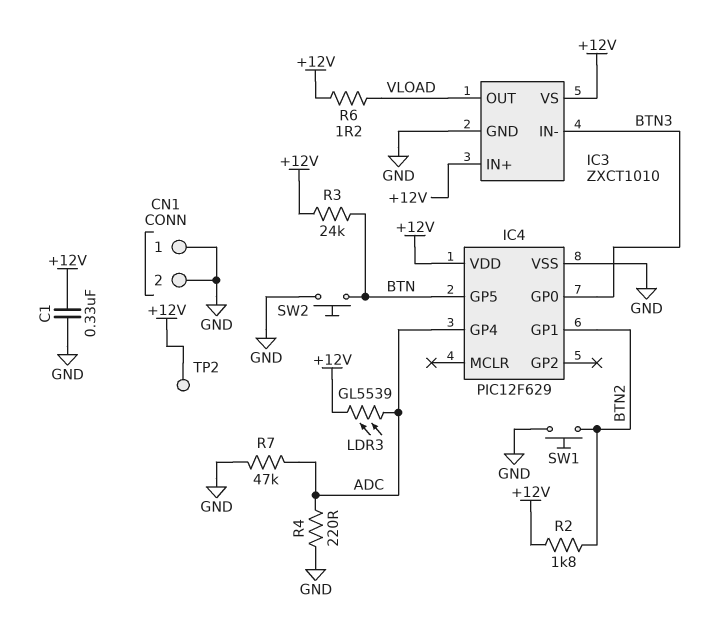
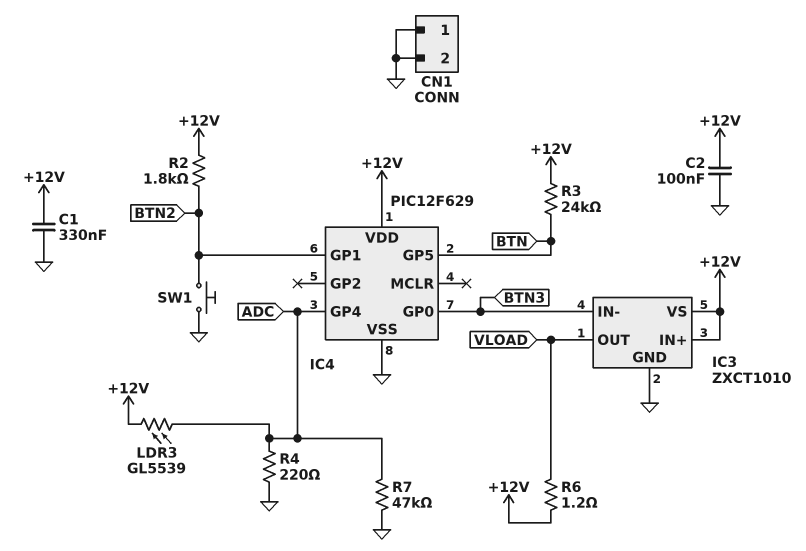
C2: none -> 100nF (+12V, GND)
SW2: button (BTN, GND) -> none
TP2: test point (+12V) -> none

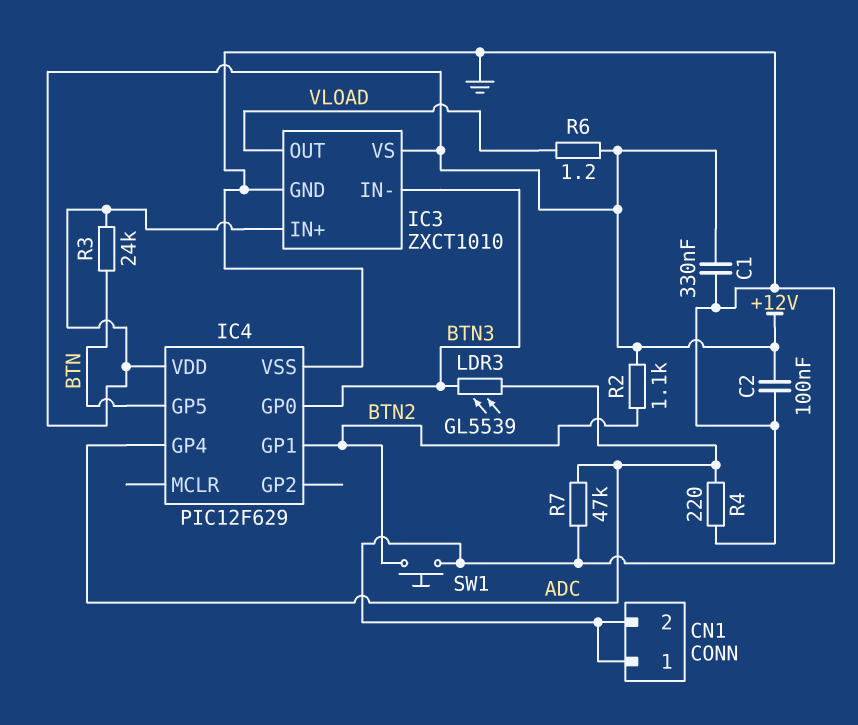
LDR3: GL5539 (+12V, ADC) -> GL5539 (ADC, BTN3)
R2: 1.8k (+12V, BTN2) -> 1.1k (+12V, BTN2)

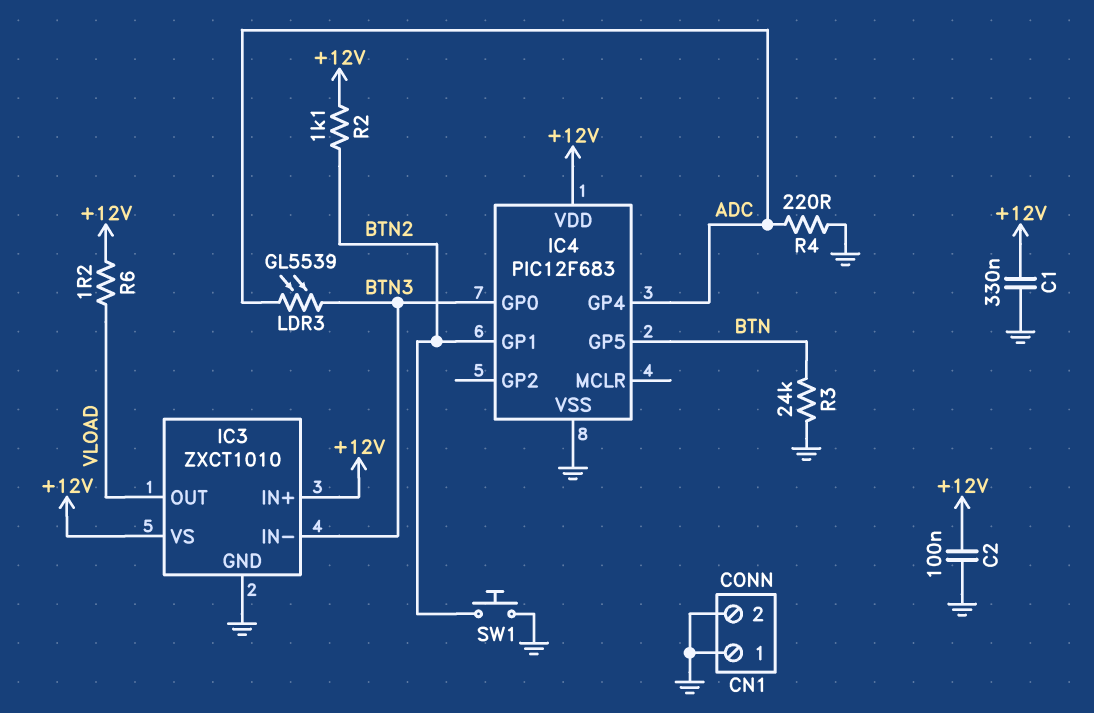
IC4: PIC12F629 -> PIC12F683
R3: 24k (+12V, BTN) -> 24k (BTN, GND)
R7: 47k (ADC, GND) -> none

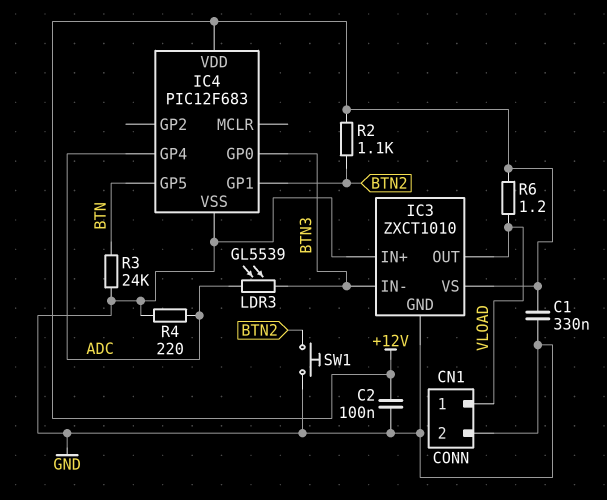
CN1 pin 1: GND -> VLOAD
IC3 pin IN+: +12V -> GND

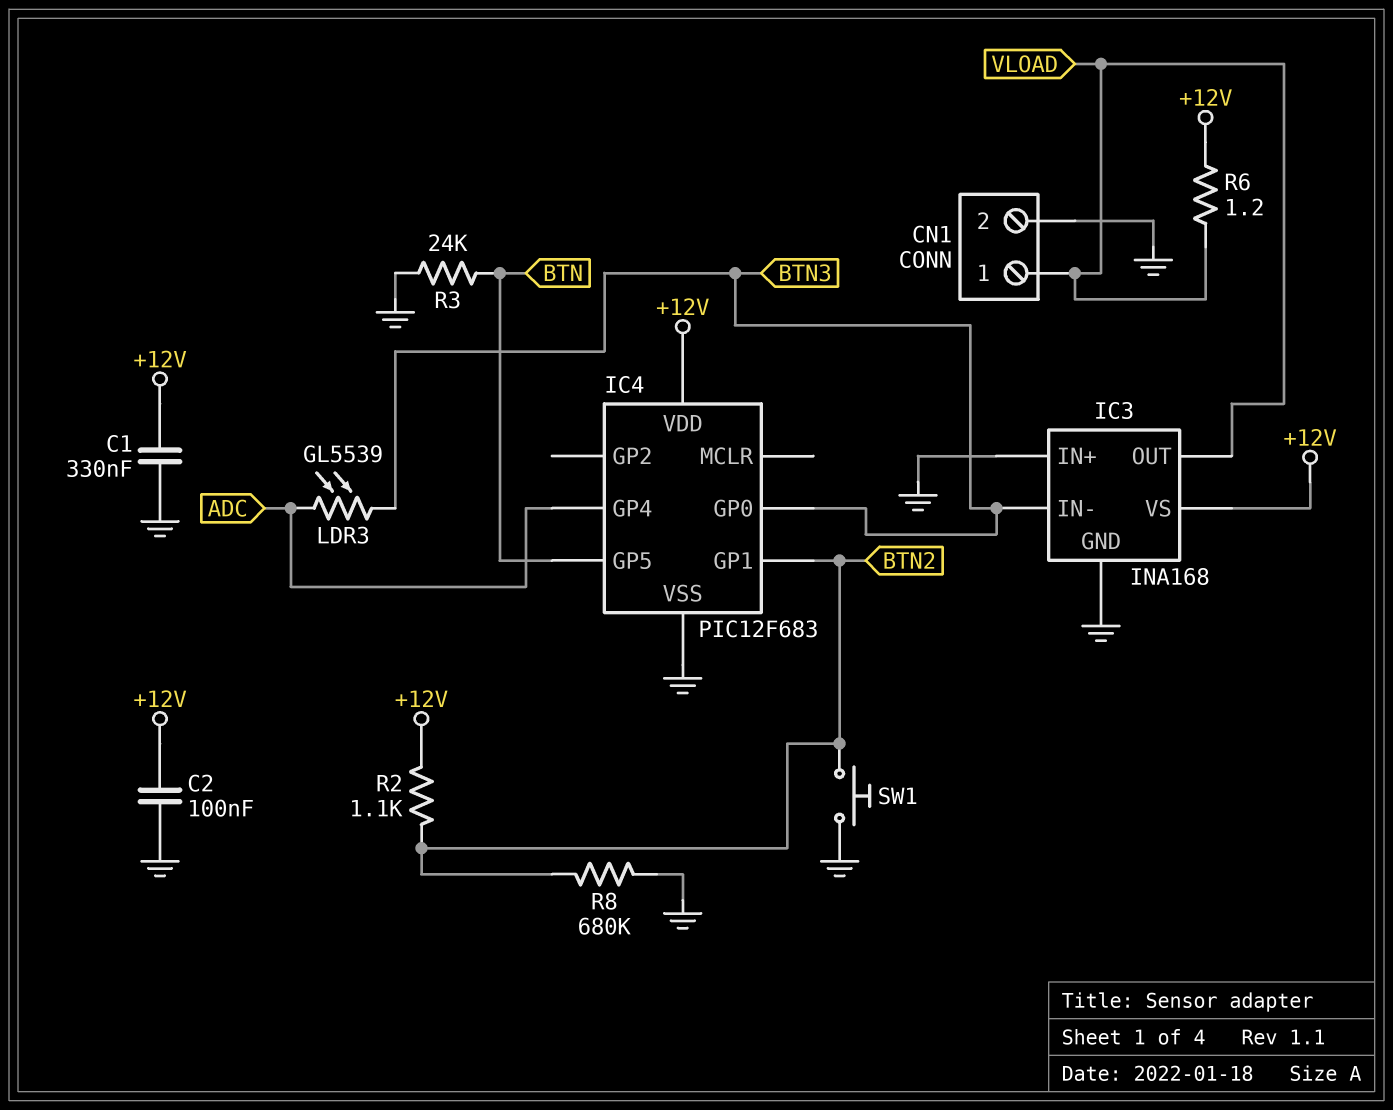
IC3: ZXCT1010 -> INA168
R4: 220 (ADC, GND) -> none
R8: none -> 680k (BTN2, GND)

